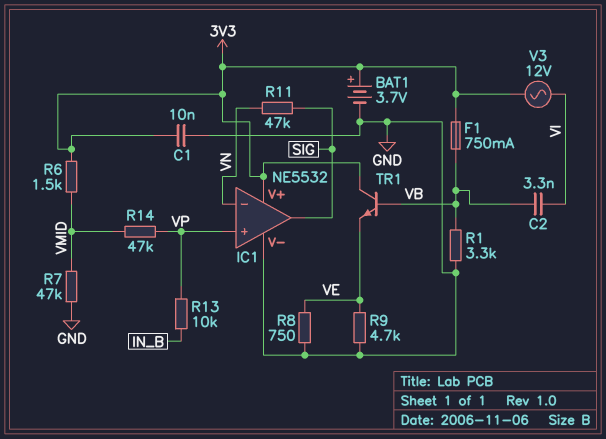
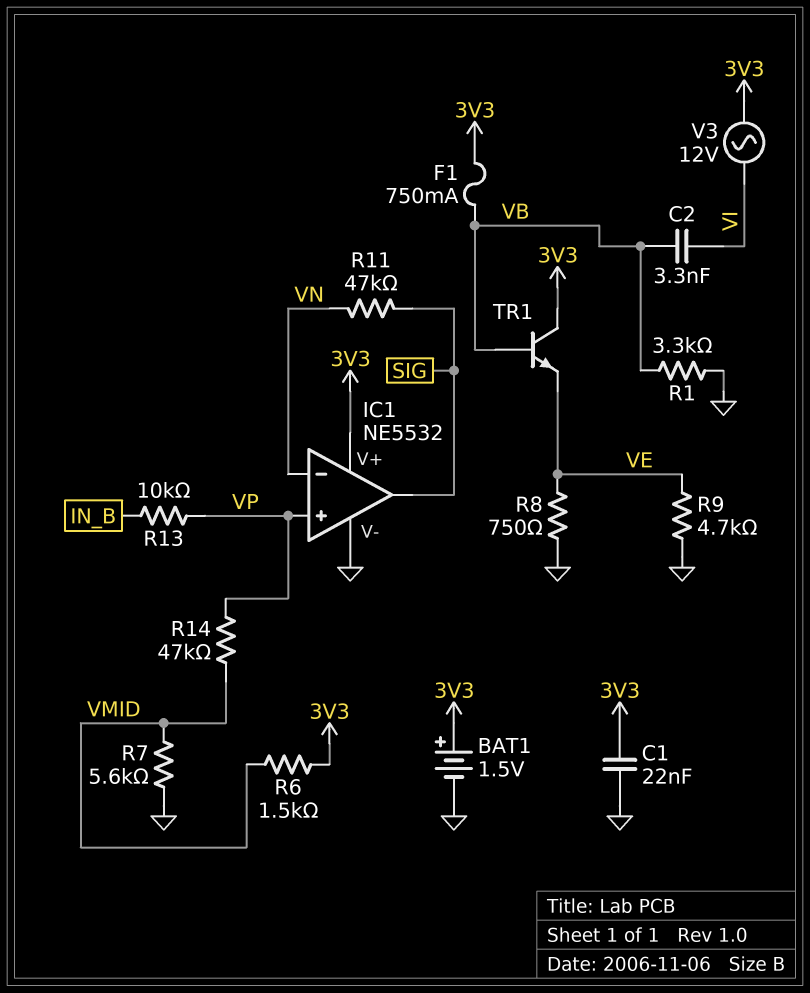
BAT1: 3.7V (plus 3V3, minus GND) -> 1.5V (plus 3V3, minus GND)
C1: 10nF (3V3, GND) -> 22nF (3V3, GND)
R7: 47k (GND, VMID) -> 5.6k (GND, VMID)

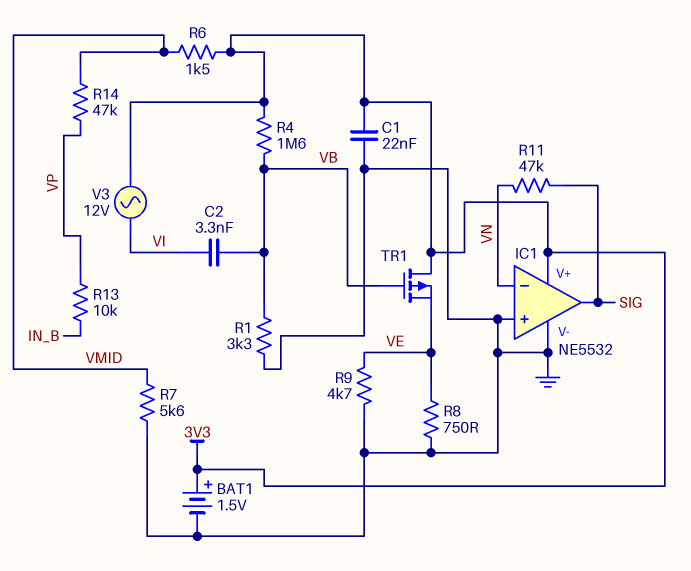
F1: 750mA (3V3, VB) -> none
IC1 pin in+: VP -> GND
R4: none -> 1.6M (3V3, VB)
TR1: NPN (B VB, C 3V3, E VE) -> PMOS (G VB, D 3V3, S VE)

